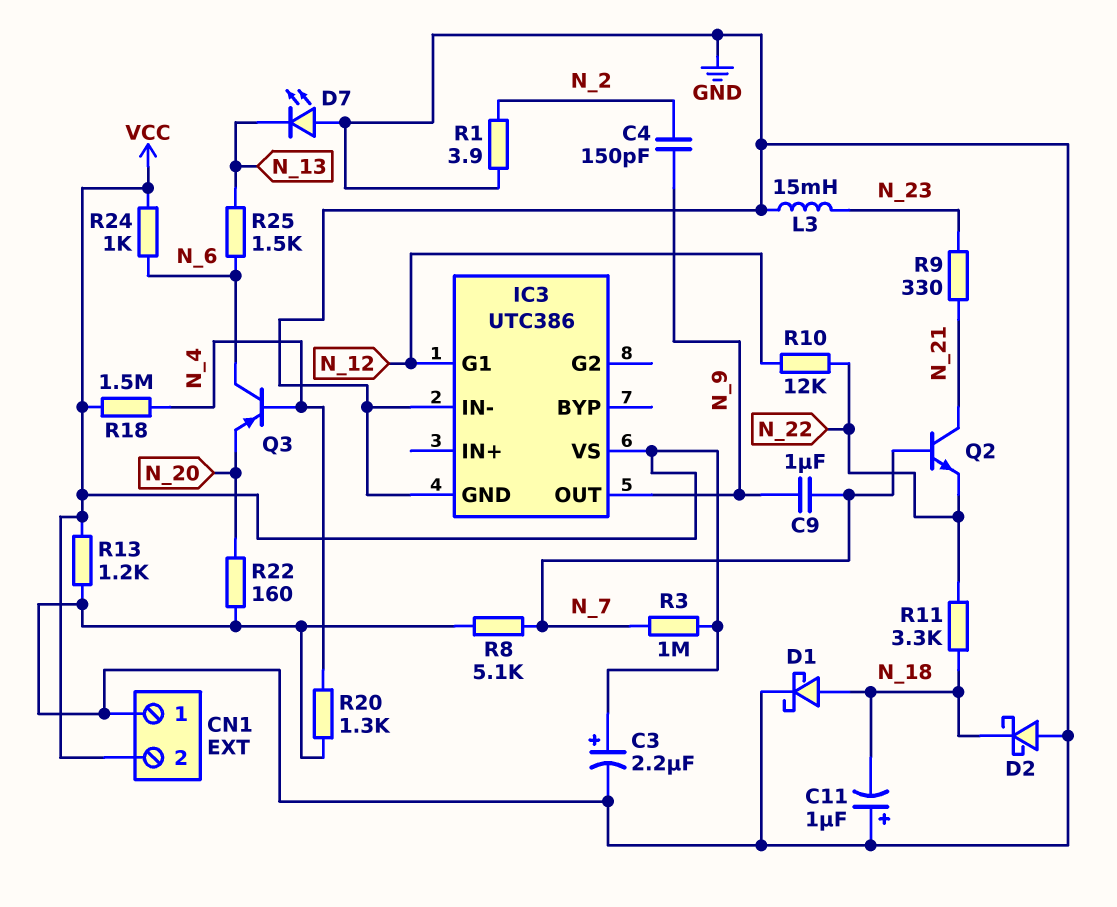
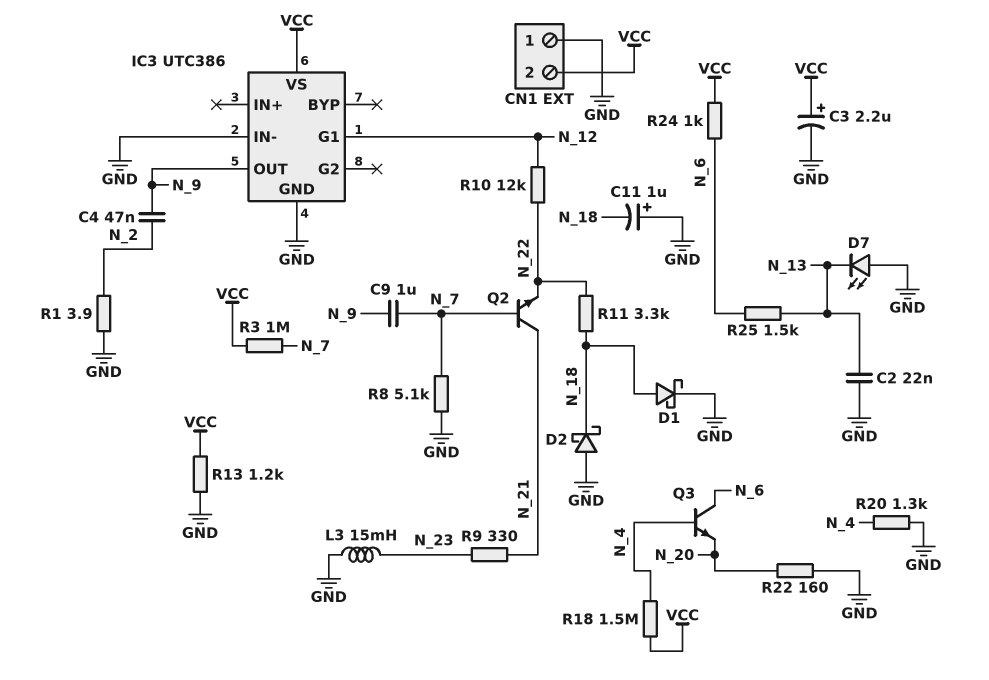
C2: none -> 22nF (GND, N_13)
C4: 150pF (N_2, N_9) -> 47nF (N_2, N_9)
Q3: PNP (B N_4, C N_6, E N_20) -> NPN (B N_4, C N_6, E N_20)

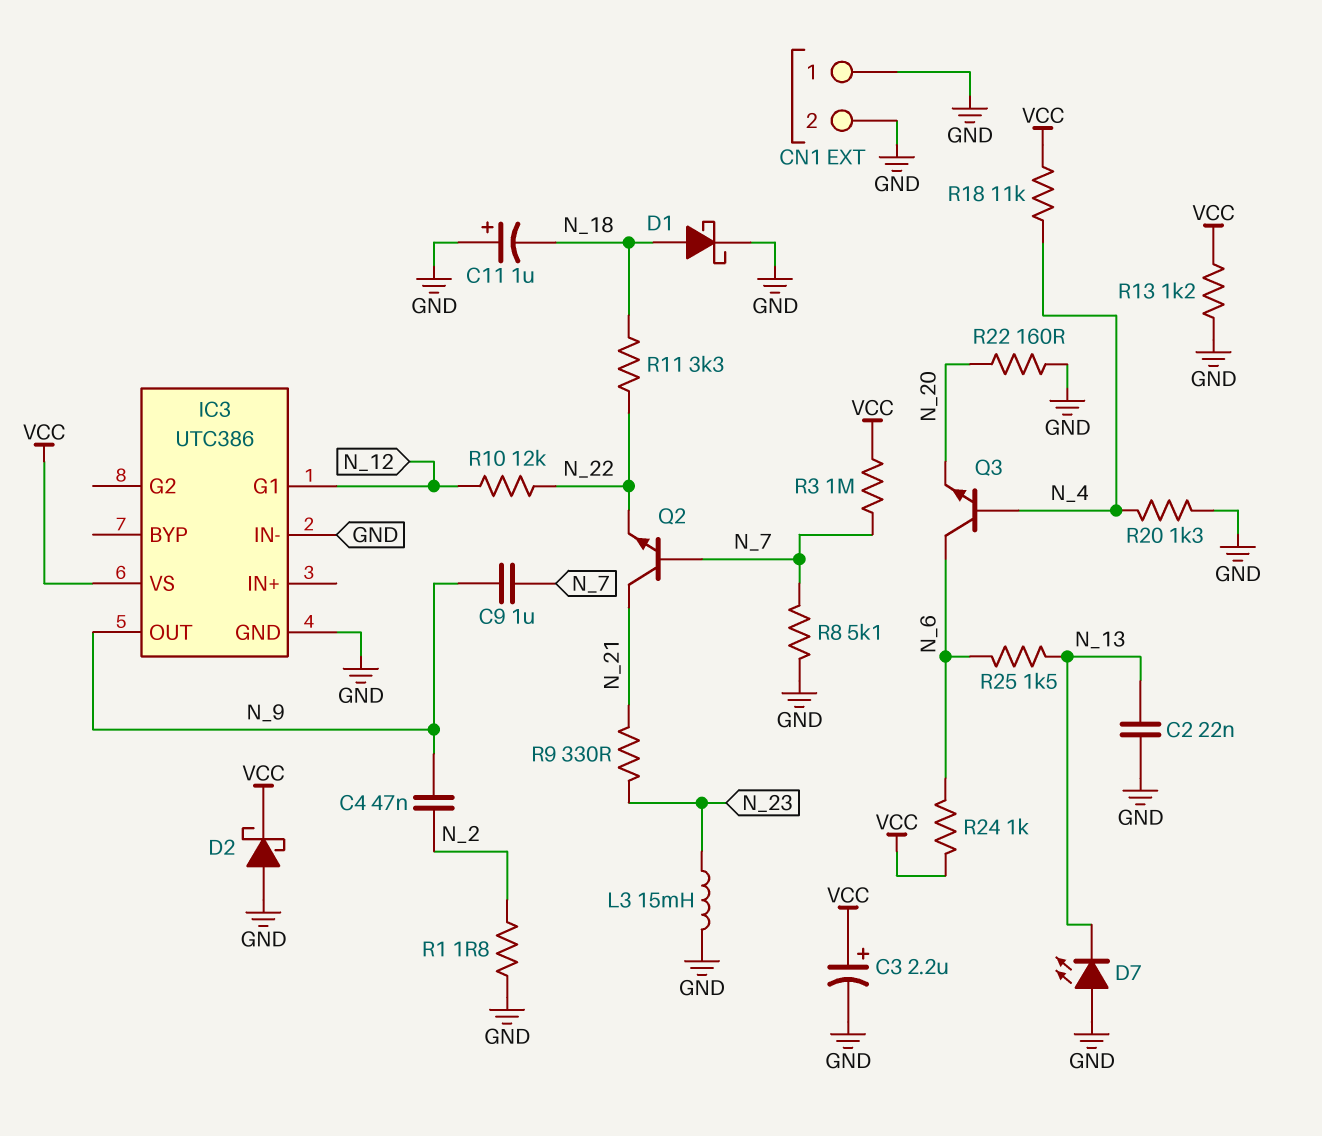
CN1 pin 2: VCC -> GND
D2: schottky (A GND, K N_18) -> schottky (A GND, K VCC)
R1: 3.9 (GND, N_2) -> 1.8 (GND, N_2)
R18: 1.5M (N_4, VCC) -> 11k (N_4, VCC)

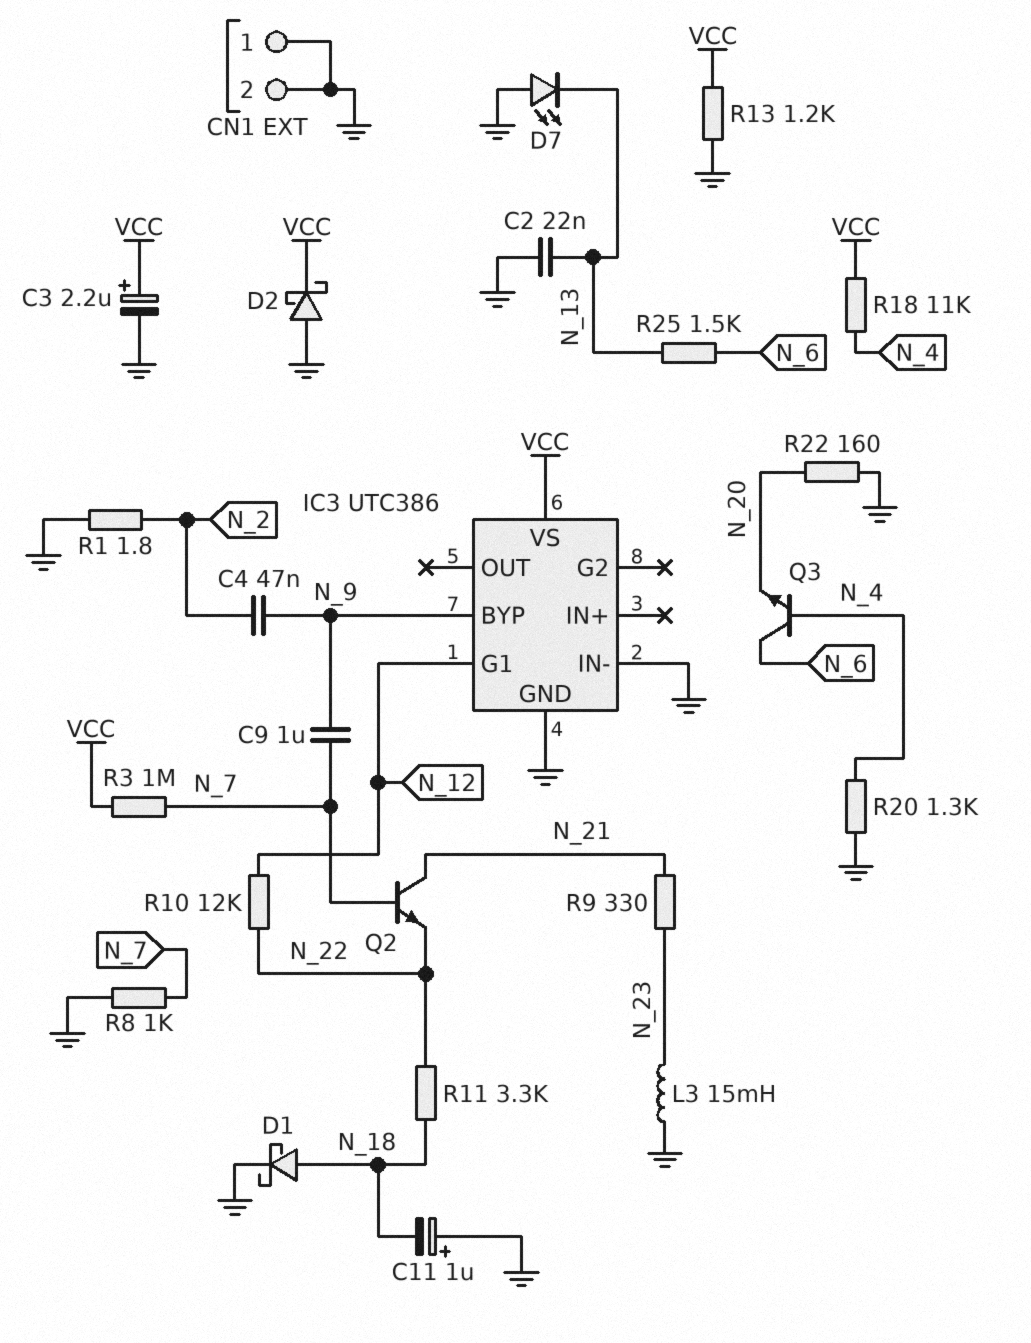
IC3 pin BYP: none -> N_9
IC3 pin OUT: N_9 -> none
R8: 5.1k (GND, N_7) -> 1k (GND, N_7)
R24: 1k (N_6, VCC) -> none

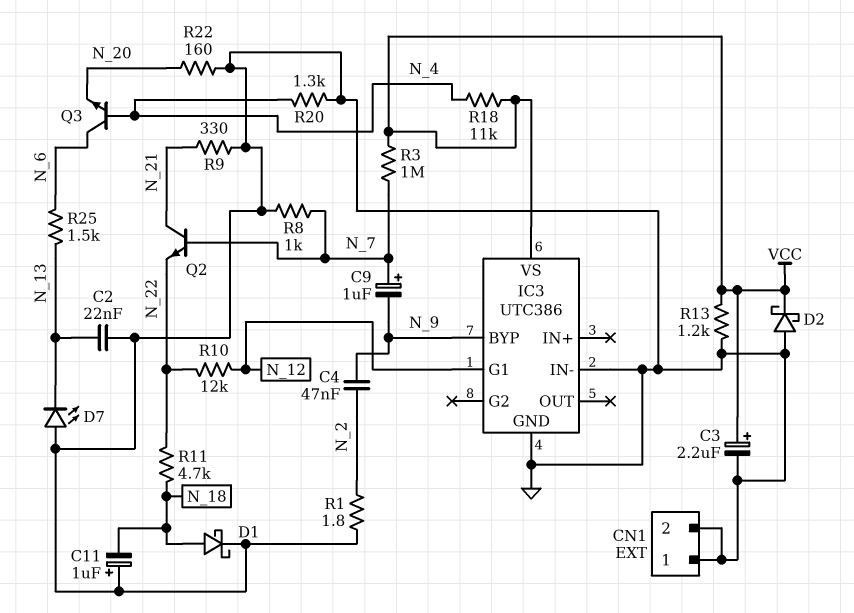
C9: 1uF (N_7, N_9) -> 1uF (plus N_7, minus N_9)
L3: 15mH (GND, N_23) -> none
R9: 330 (N_21, N_23) -> 330 (GND, N_21)
R11: 3.3k (N_18, N_22) -> 4.7k (N_18, N_22)

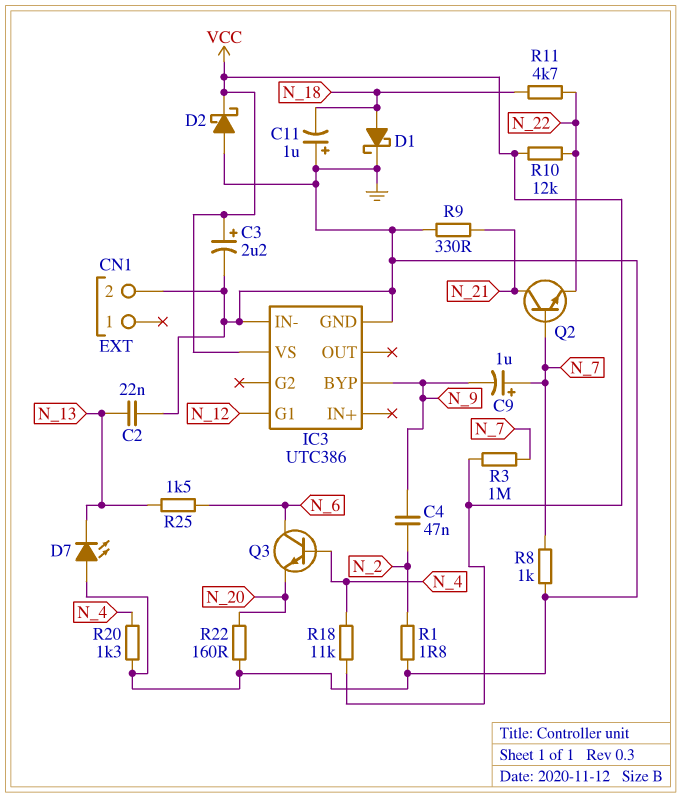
CN1 pin 1: GND -> none
R10: 12k (N_12, N_22) -> 12k (N_22, VCC)
R13: 1.2k (GND, VCC) -> none

